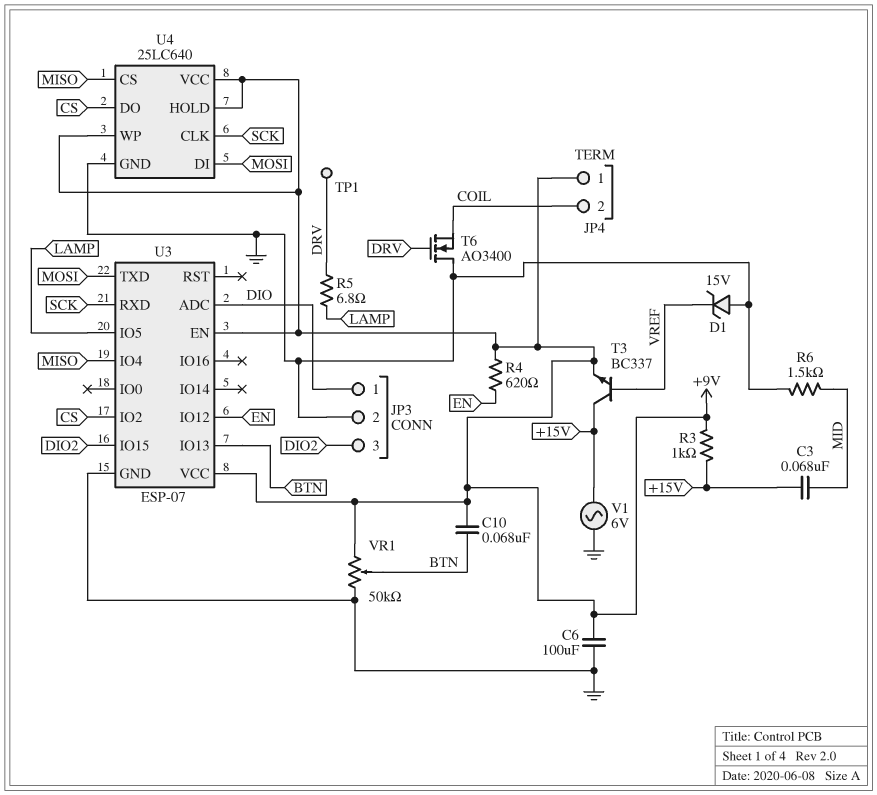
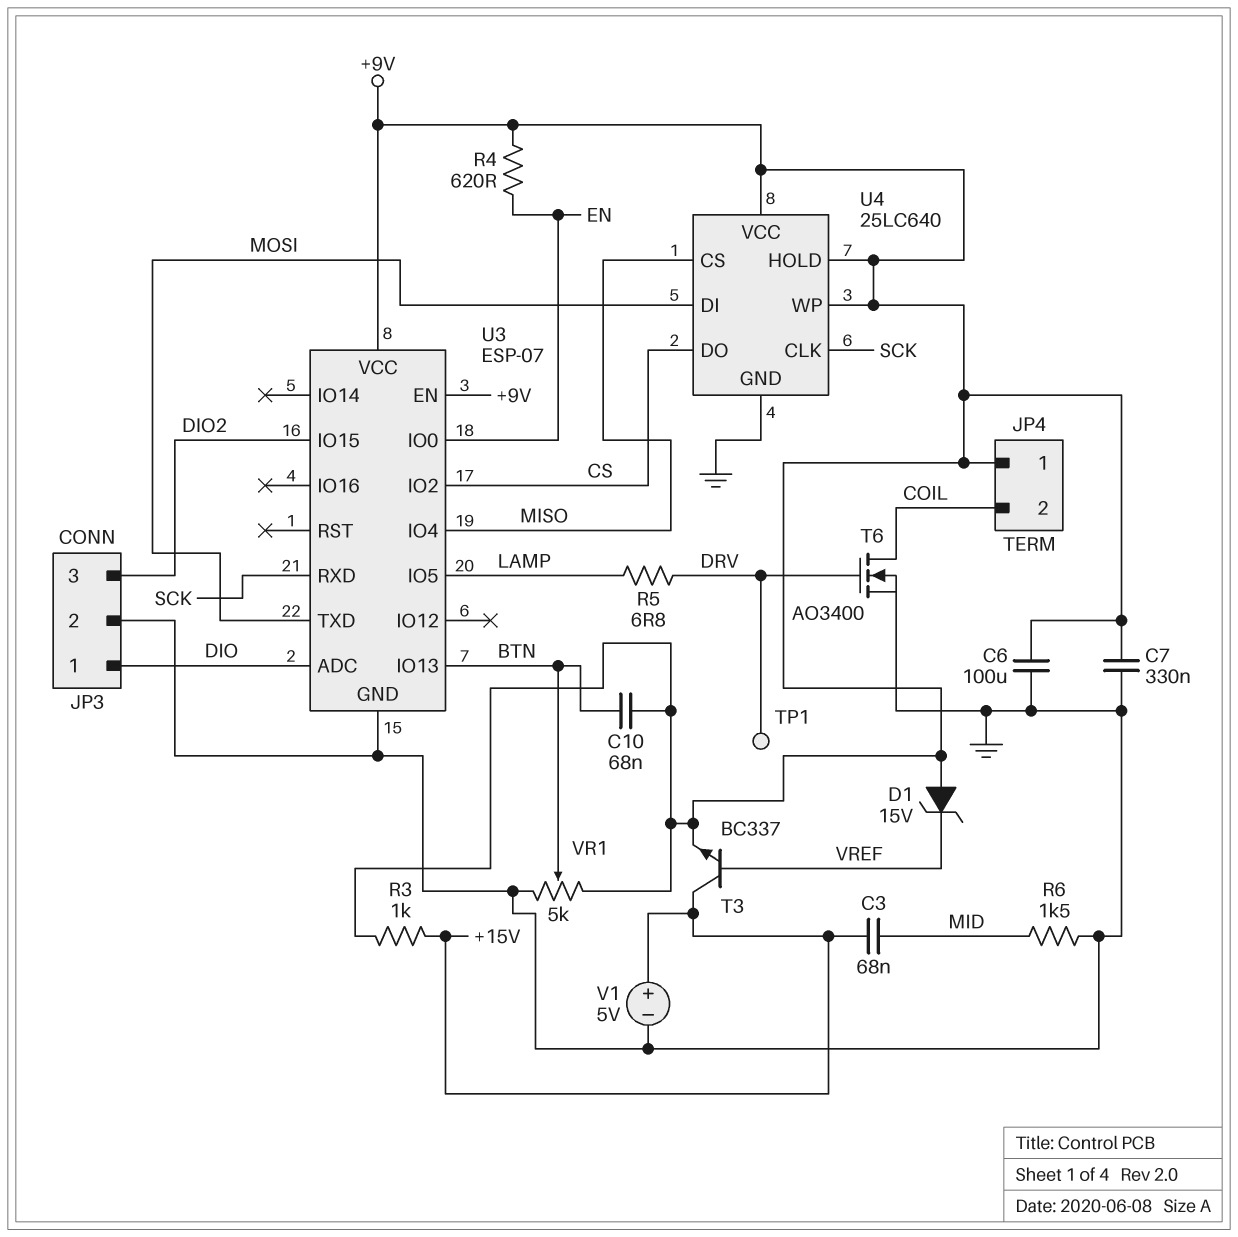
C7: none -> 330nF (+9V, GND)
D1: zener 15V (A GND, K VREF) -> zener 15V (A +9V, K VREF)
T6: NMOS AO3400 (G DRV, D GND, S COIL) -> NMOS AO3400 (G DRV, D COIL, S GND)
U3 pin IO0: none -> EN
U3 pin IO12: EN -> none
V1: AC 6V (+15V, GND) -> 5V (plus +15V, minus GND)
VR1: 50k (+9V, GND, wiper BTN) -> 5k (+9V, GND, wiper BTN)

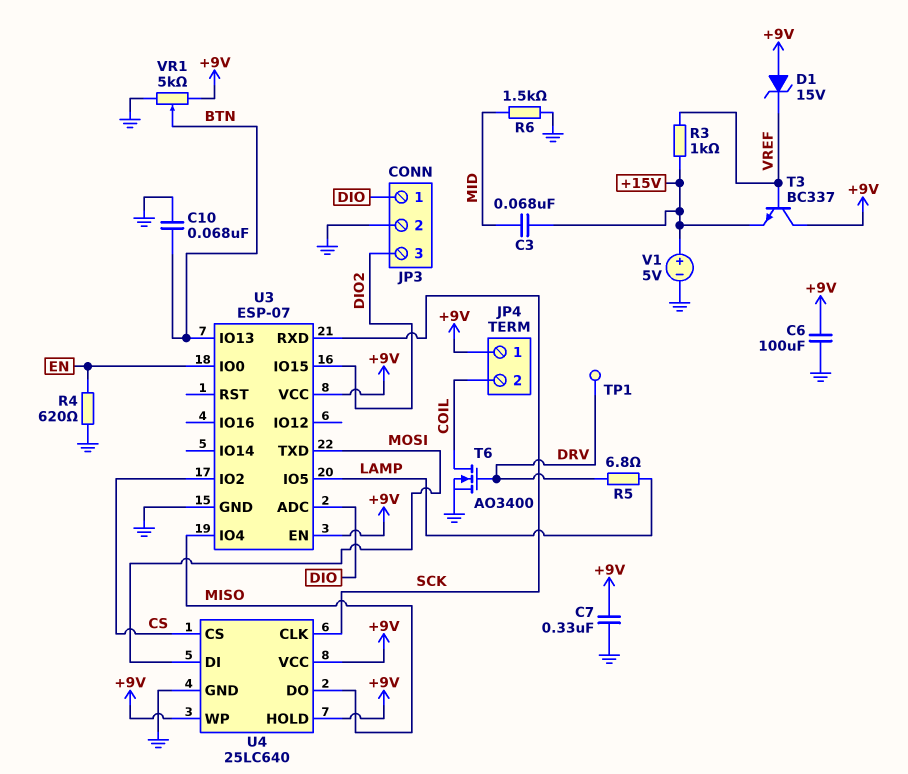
C10: 68nF (+9V, BTN) -> 68nF (BTN, GND)
R3: 1k (+9V, +15V) -> 1k (+15V, VREF)
R4: 620 (+9V, EN) -> 620 (EN, GND)
T3: NPN BC337 (B VREF, C +15V, E +9V) -> NPN BC337 (B VREF, C +9V, E +15V)
U4 pin CS: MISO -> CS
U4 pin DO: CS -> MISO

